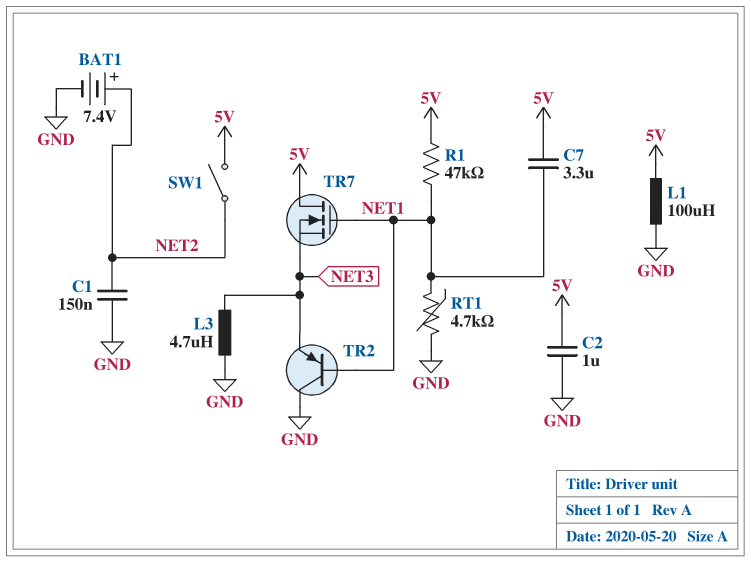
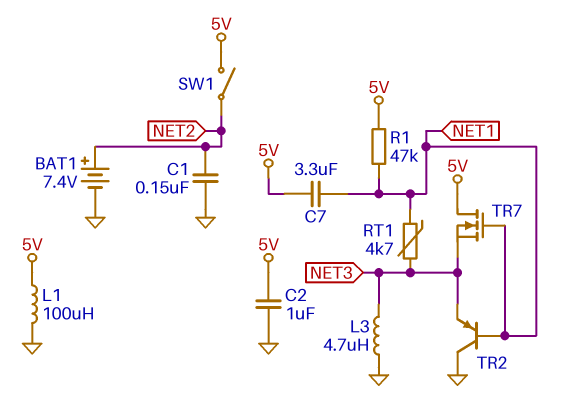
RT1: 4.7k (GND, NET1) -> 4.7k (NET1, NET3)

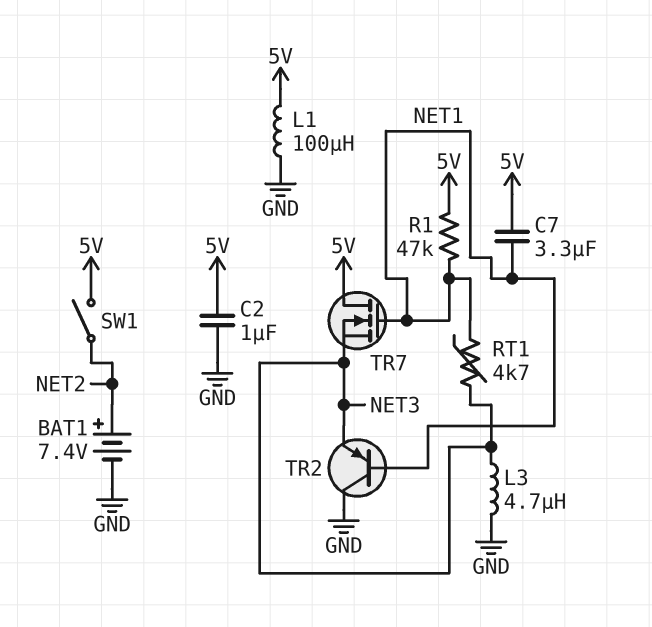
C1: 150nF (GND, NET2) -> none

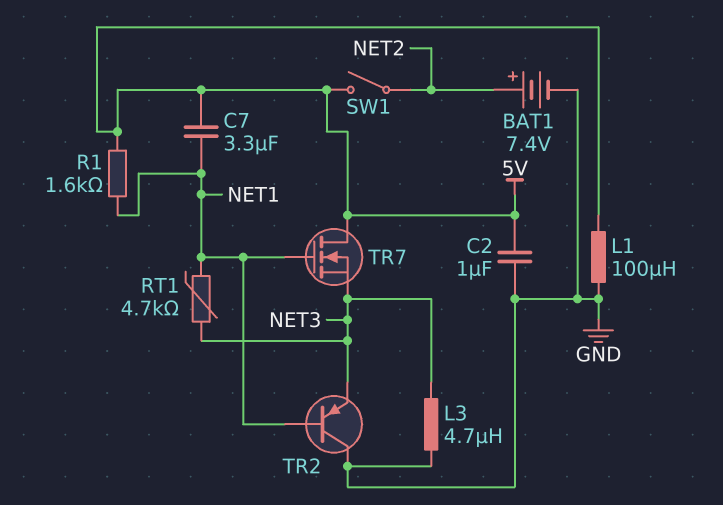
R1: 47k (5V, NET1) -> 1.6k (5V, NET1)

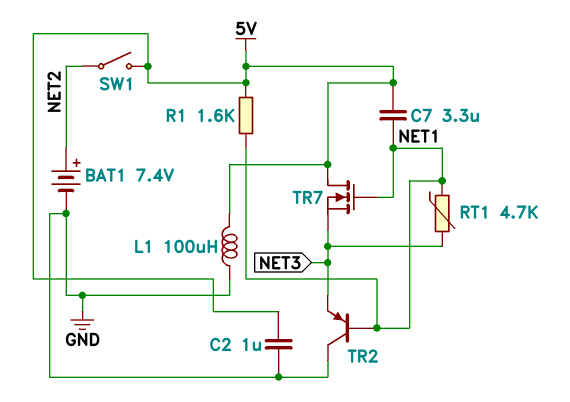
L3: 4.7uH (GND, NET3) -> none

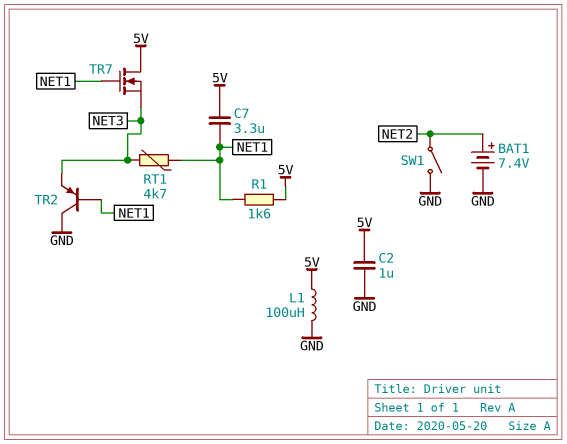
SW1: switch (5V, NET2) -> switch (GND, NET2)

